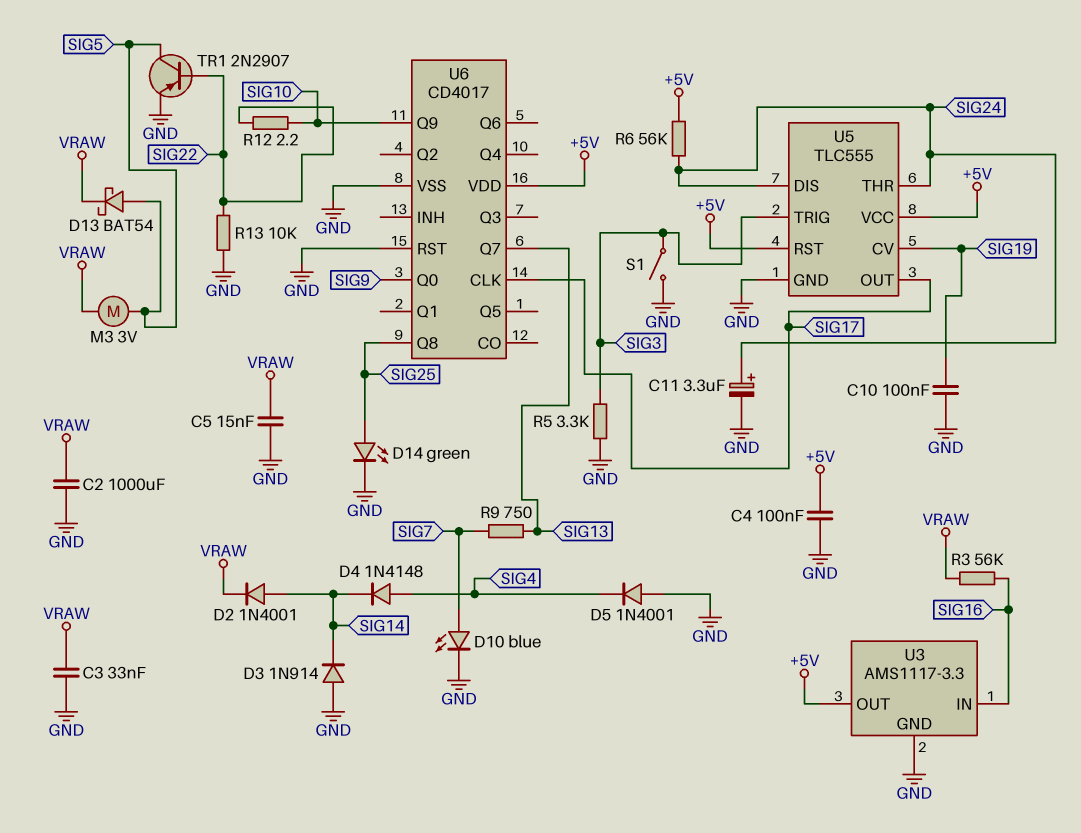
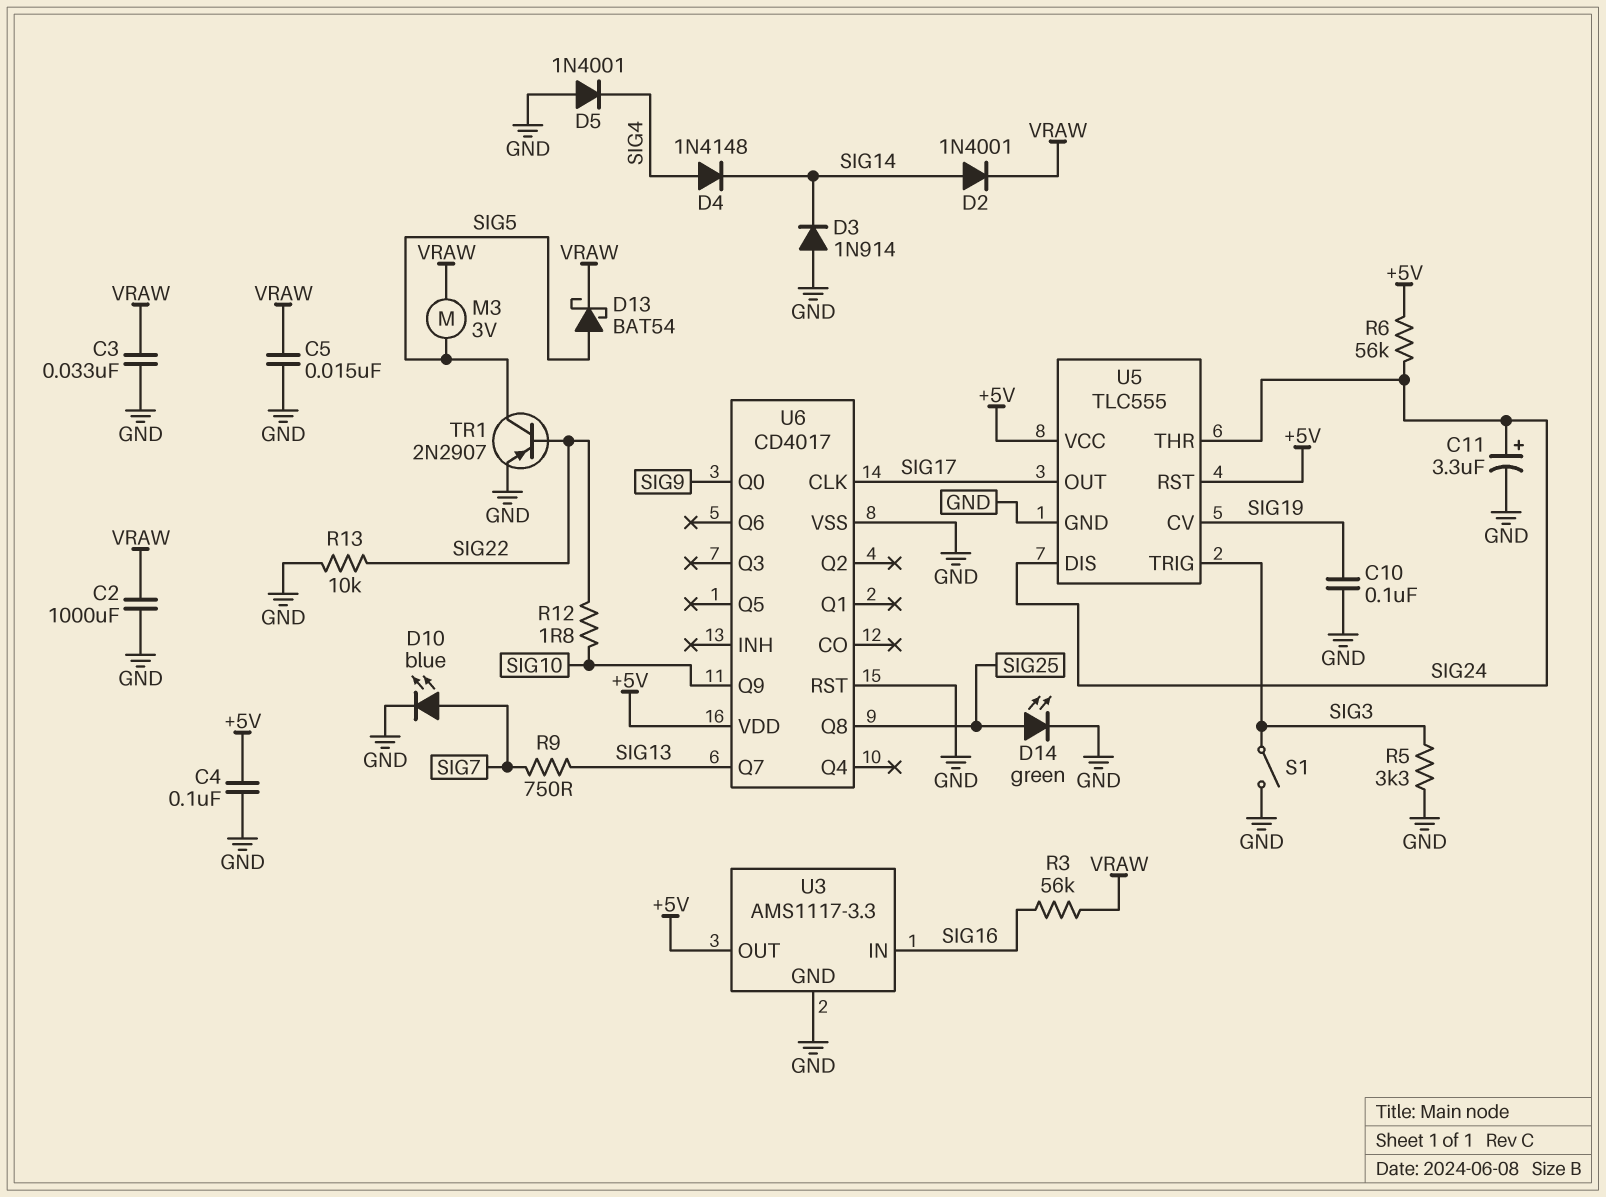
R12: 2.2 (SIG10, SIG22) -> 1.8 (SIG10, SIG22)

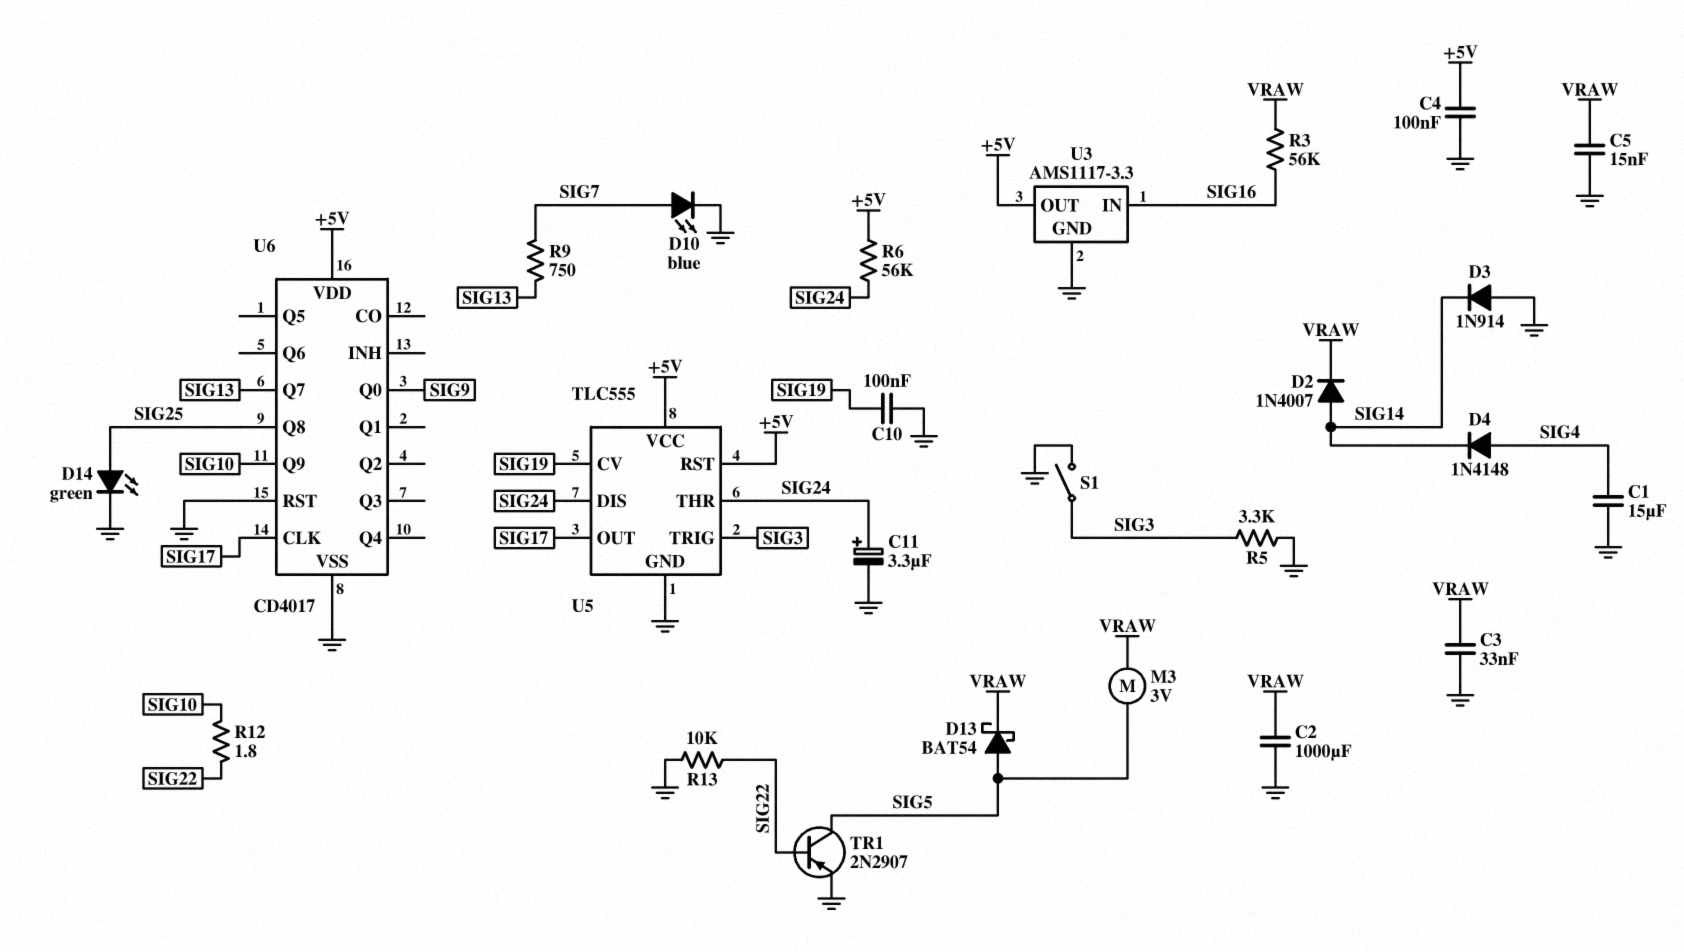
C1: none -> 15uF (GND, SIG4)
D2: diode 1N4001 (A SIG14, K VRAW) -> diode 1N4007 (A SIG14, K VRAW)
D5: diode 1N4001 (A GND, K SIG4) -> none

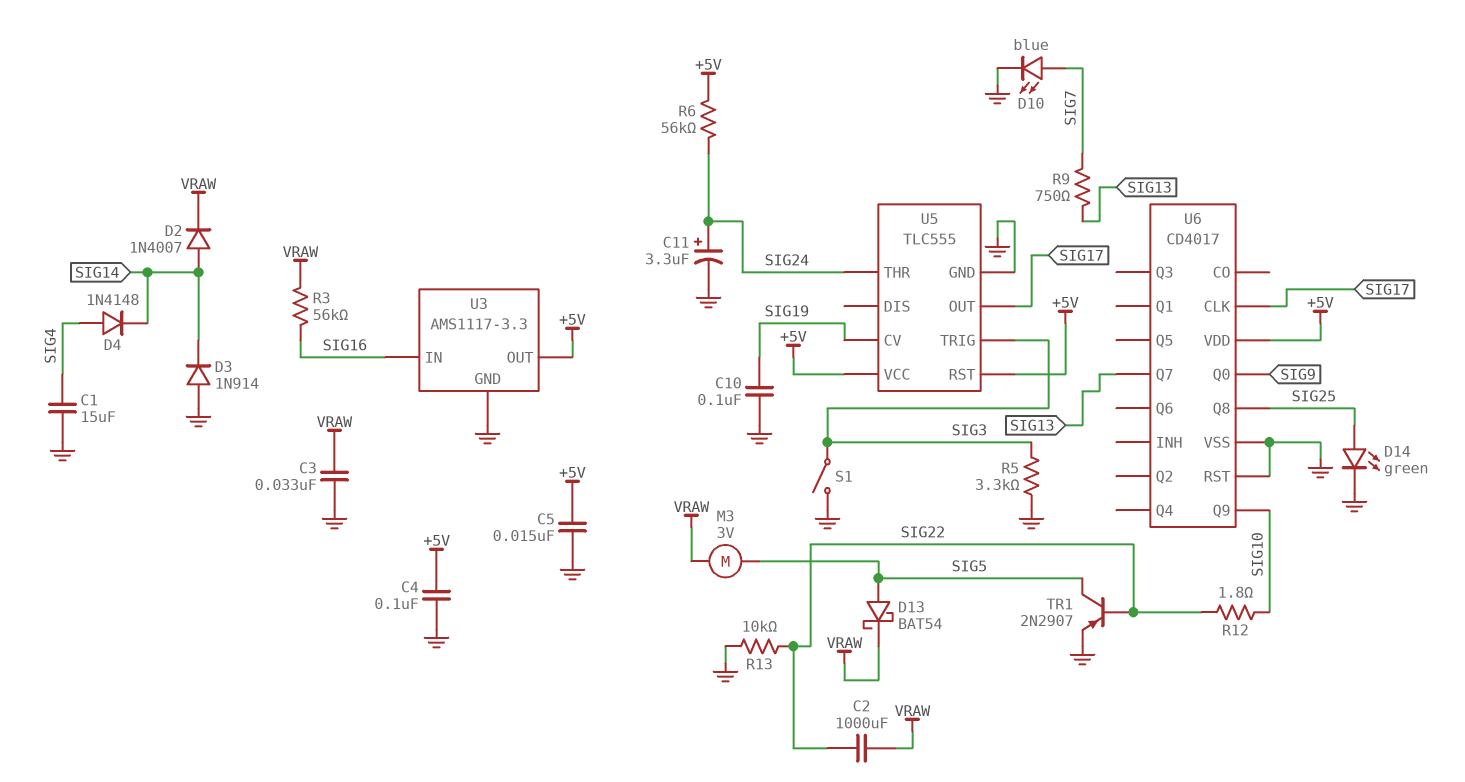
C2: 1000uF (GND, VRAW) -> 1000uF (SIG22, VRAW)
C5: 15nF (GND, VRAW) -> 15nF (+5V, GND)
U5 pin DIS: SIG24 -> none

